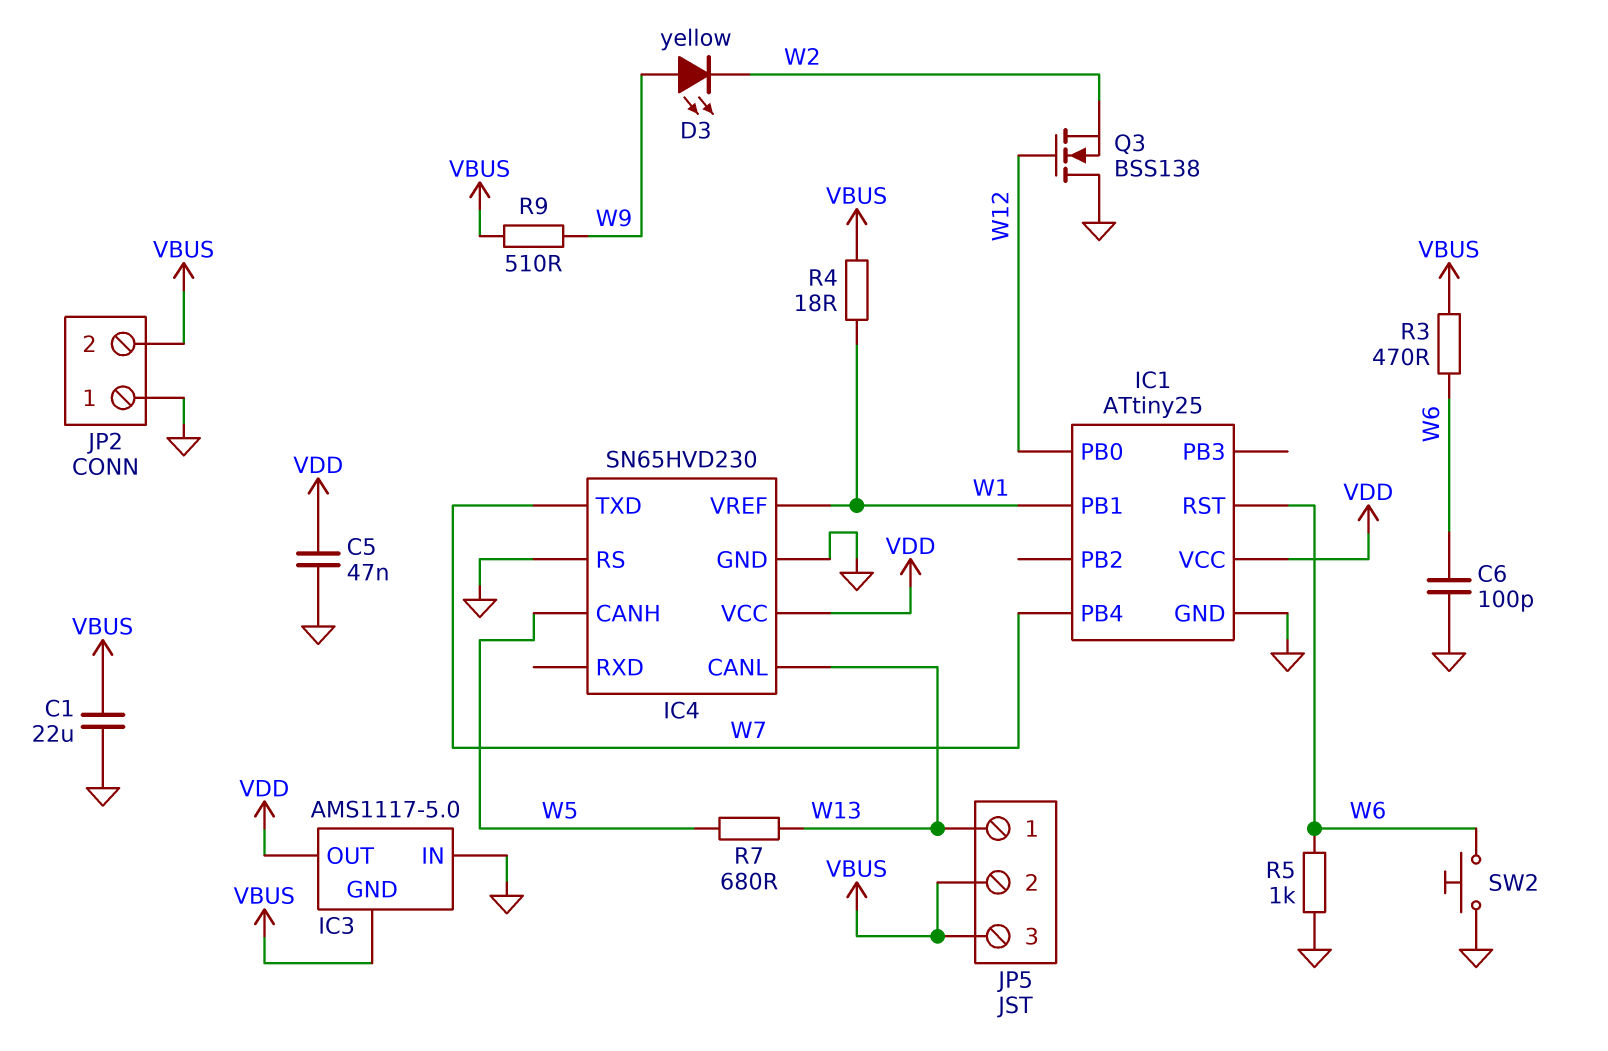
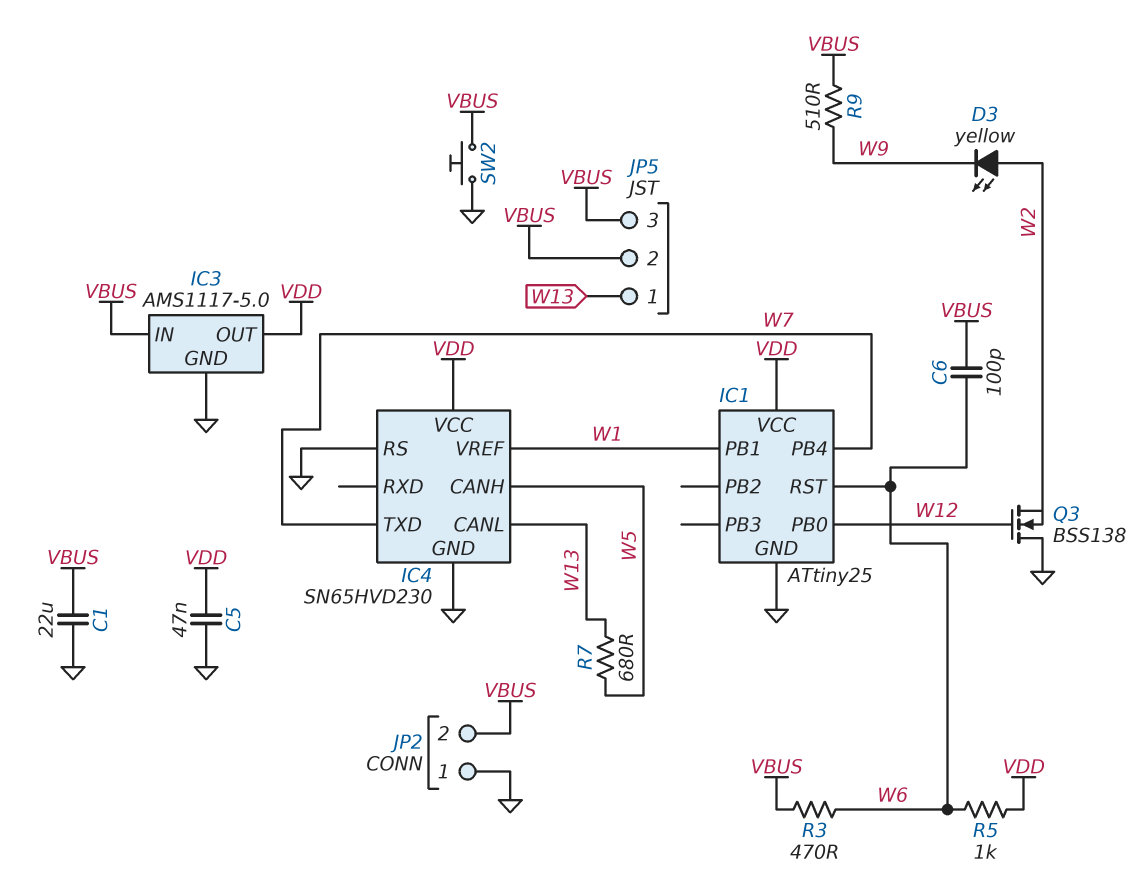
C6: 100pF (GND, W6) -> 100pF (VBUS, W6)
D3: LED yellow (A W9, K W2) -> LED yellow (A W2, K W9)
IC3 pin GND: VBUS -> GND
IC3 pin IN: GND -> VBUS
R4: 18 (VBUS, W1) -> none
R5: 1k (GND, W6) -> 1k (VDD, W6)
SW2: button (GND, W6) -> button (GND, VBUS)

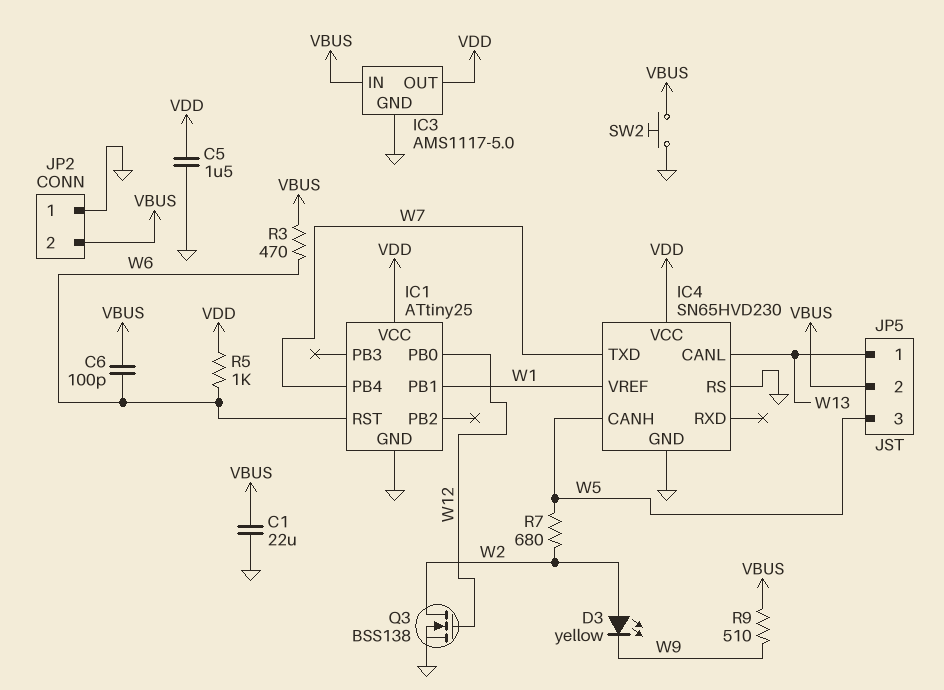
C5: 47nF (GND, VDD) -> 1.5uF (GND, VDD)
JP5 pin 3: VBUS -> W5
Q3: NMOS BSS138 (G W12, D GND, S W2) -> NMOS BSS138 (G W12, D W2, S GND)
R7: 680 (W5, W13) -> 680 (W2, W5)

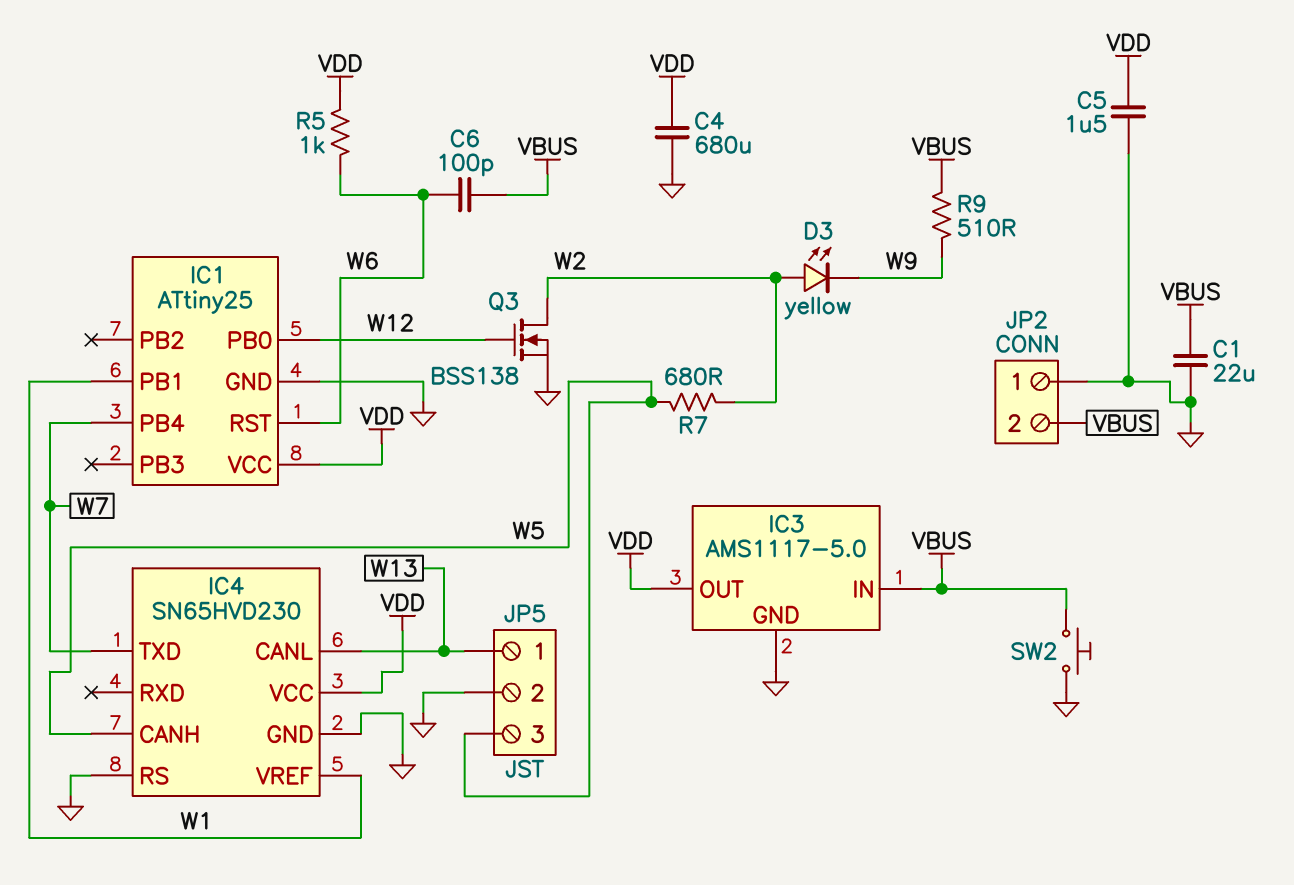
C4: none -> 680uF (GND, VDD)
JP5 pin 2: VBUS -> GND
R3: 470 (VBUS, W6) -> none

